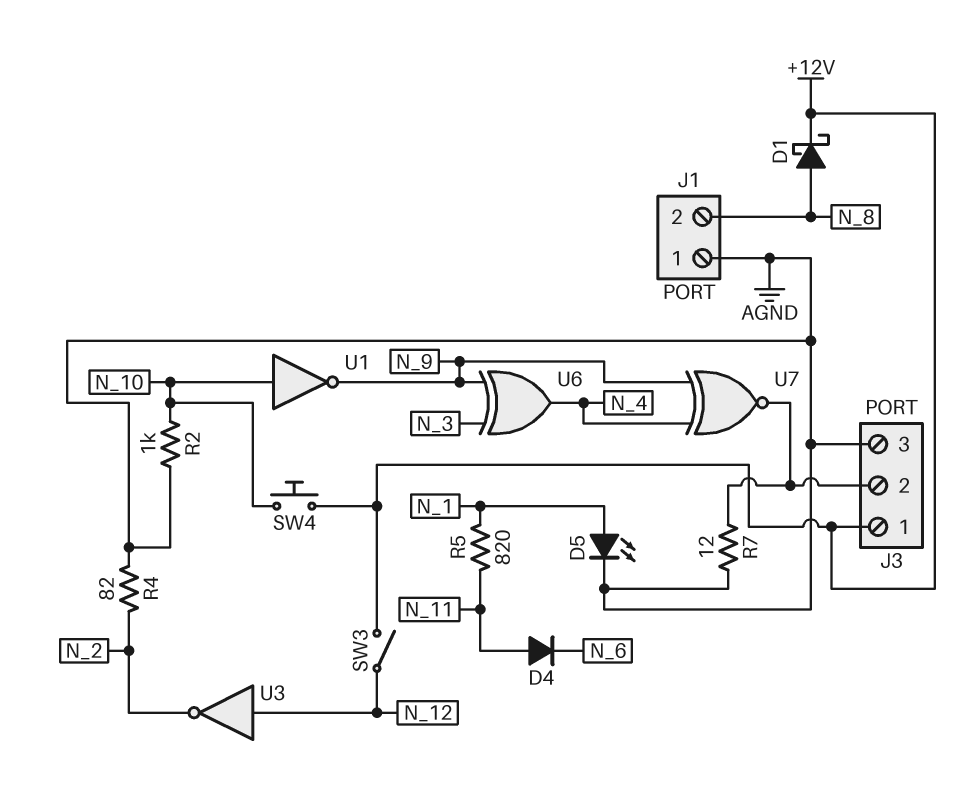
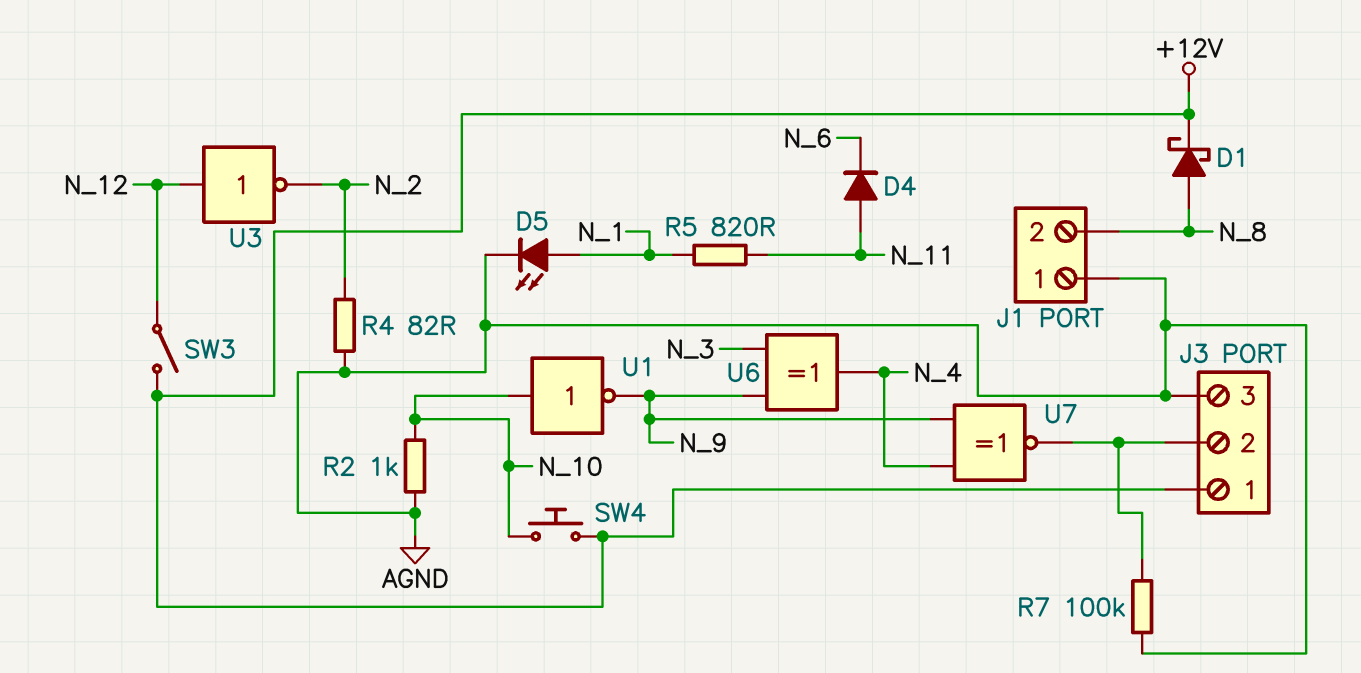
R7: 12 (AGND, J3/2) -> 100k (AGND, J3/2)

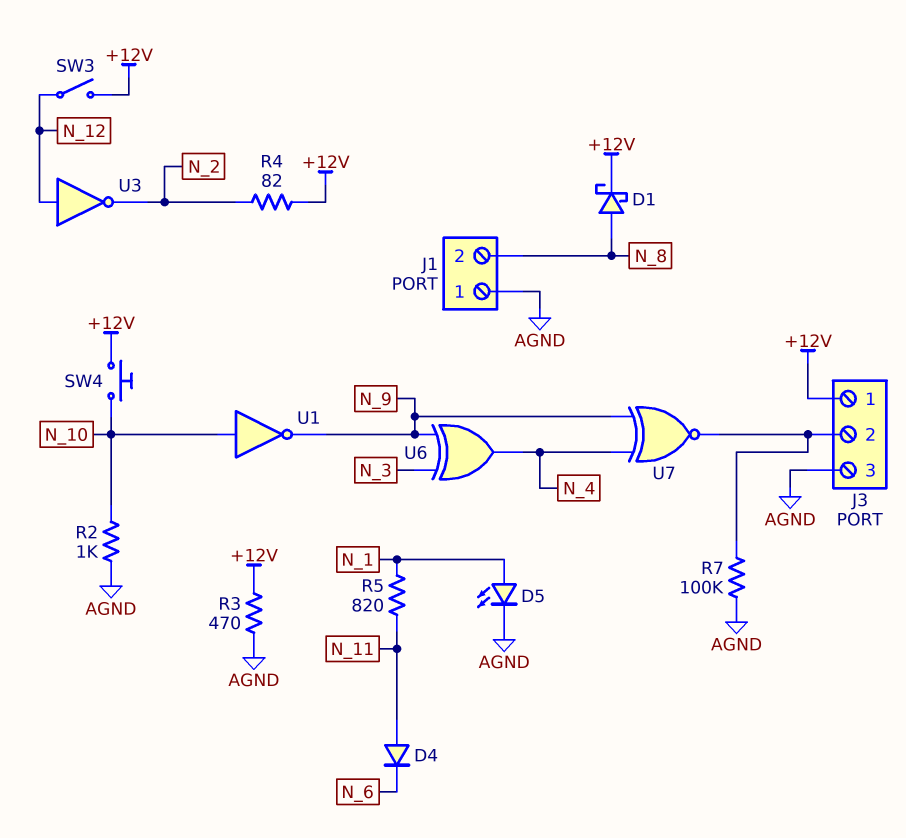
R3: none -> 470 (+12V, AGND)
R4: 82 (AGND, N_2) -> 82 (+12V, N_2)

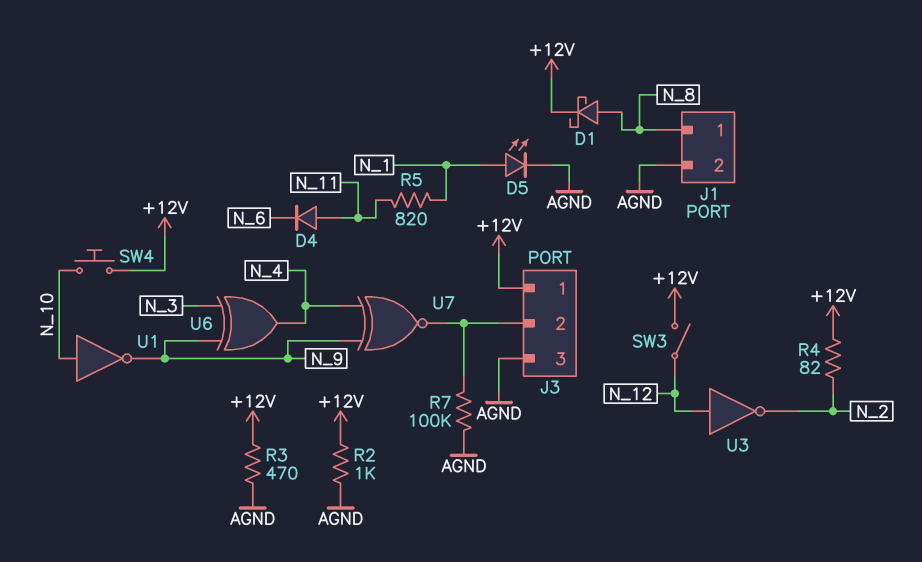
J1 pin 1: AGND -> N_8
J1 pin 2: N_8 -> AGND
R2: 1k (AGND, N_10) -> 1k (+12V, AGND)

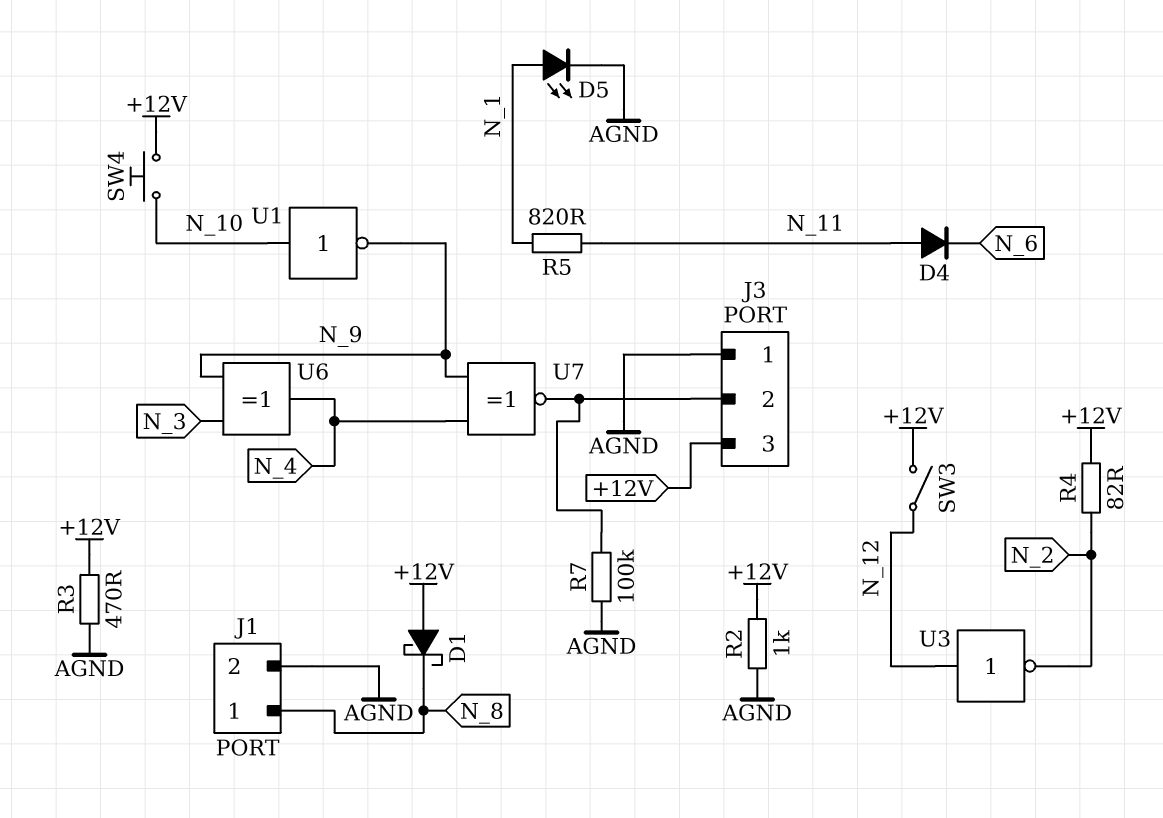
D1: schottky (A N_8, K +12V) -> schottky (A +12V, K N_8)
J3 pin 1: +12V -> AGND
J3 pin 3: AGND -> +12V

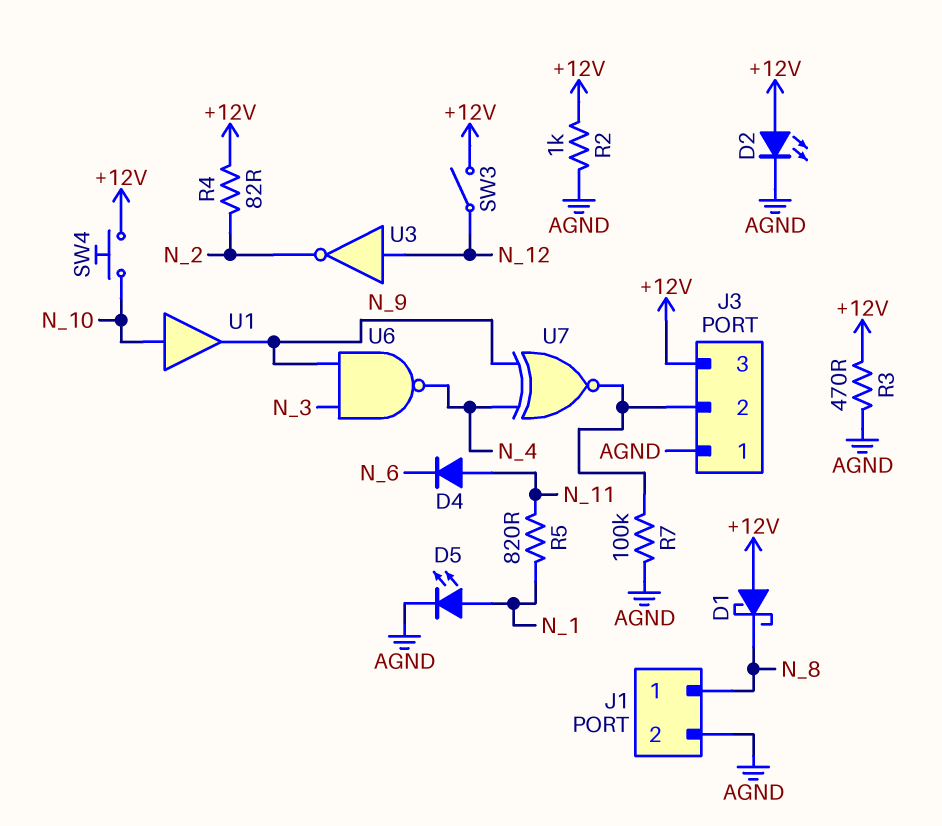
D2: none -> LED (A +12V, K AGND)
U1: NOT (in N_10, out N_9) -> buffer (in N_10, out N_9)
U6: XOR (in N_3, in N_9, out N_4) -> NAND (in N_3, in N_9, out N_4)

